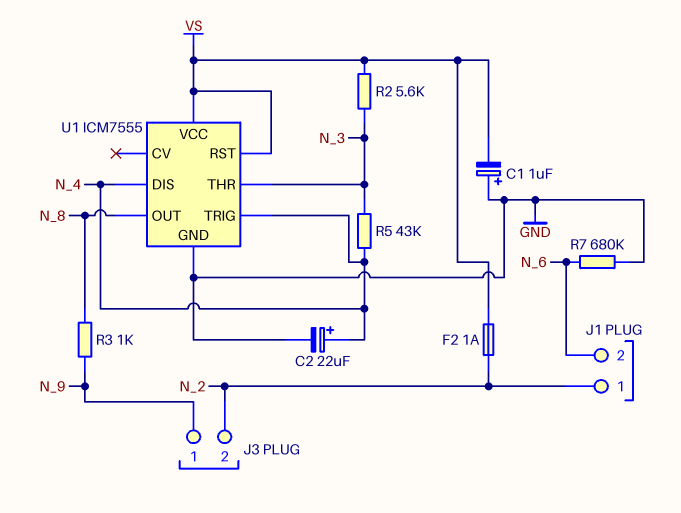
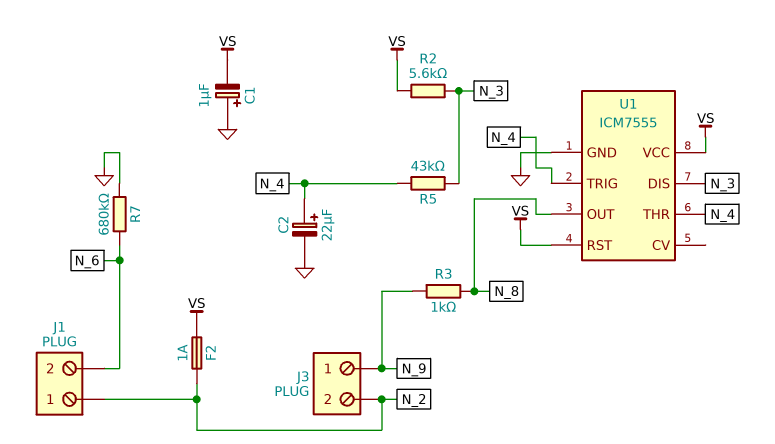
U1 pin DIS: N_4 -> N_3
U1 pin THR: N_3 -> N_4

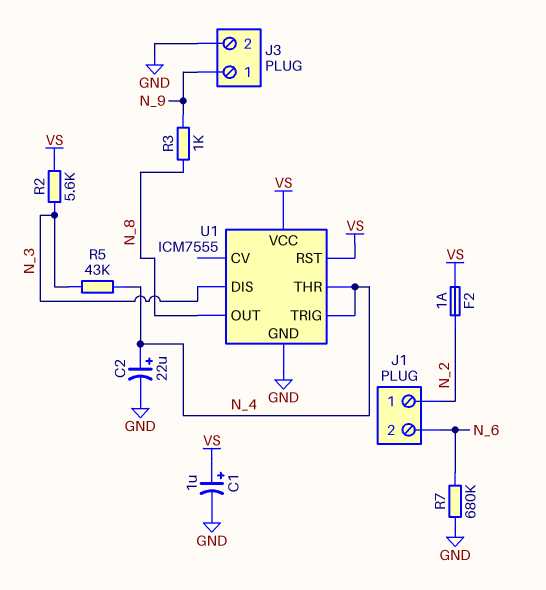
C1: 1uF (plus GND, minus VS) -> 1uF (plus VS, minus GND)
J3 pin 2: N_2 -> GND

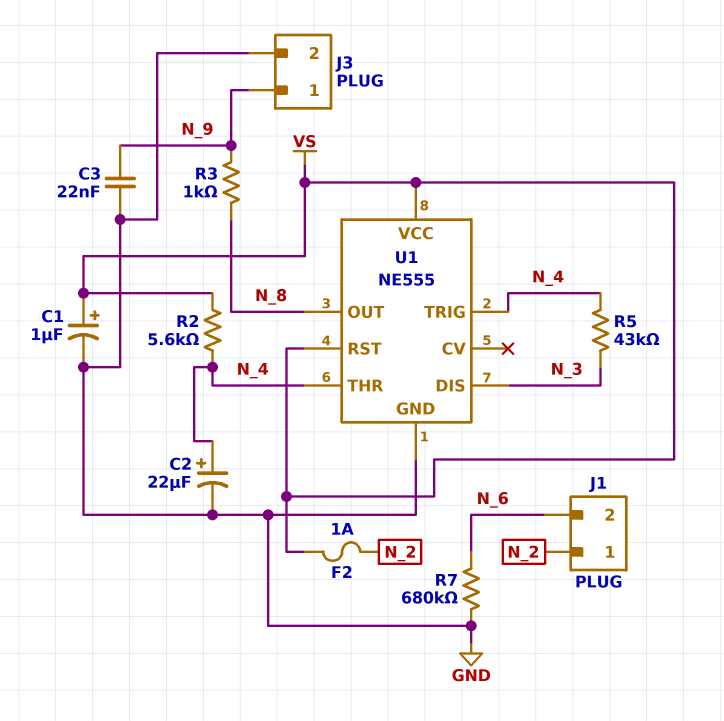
C3: none -> 22nF (GND, N_9)
R2: 5.6k (N_3, VS) -> 5.6k (N_4, VS)
U1: ICM7555 -> NE555

